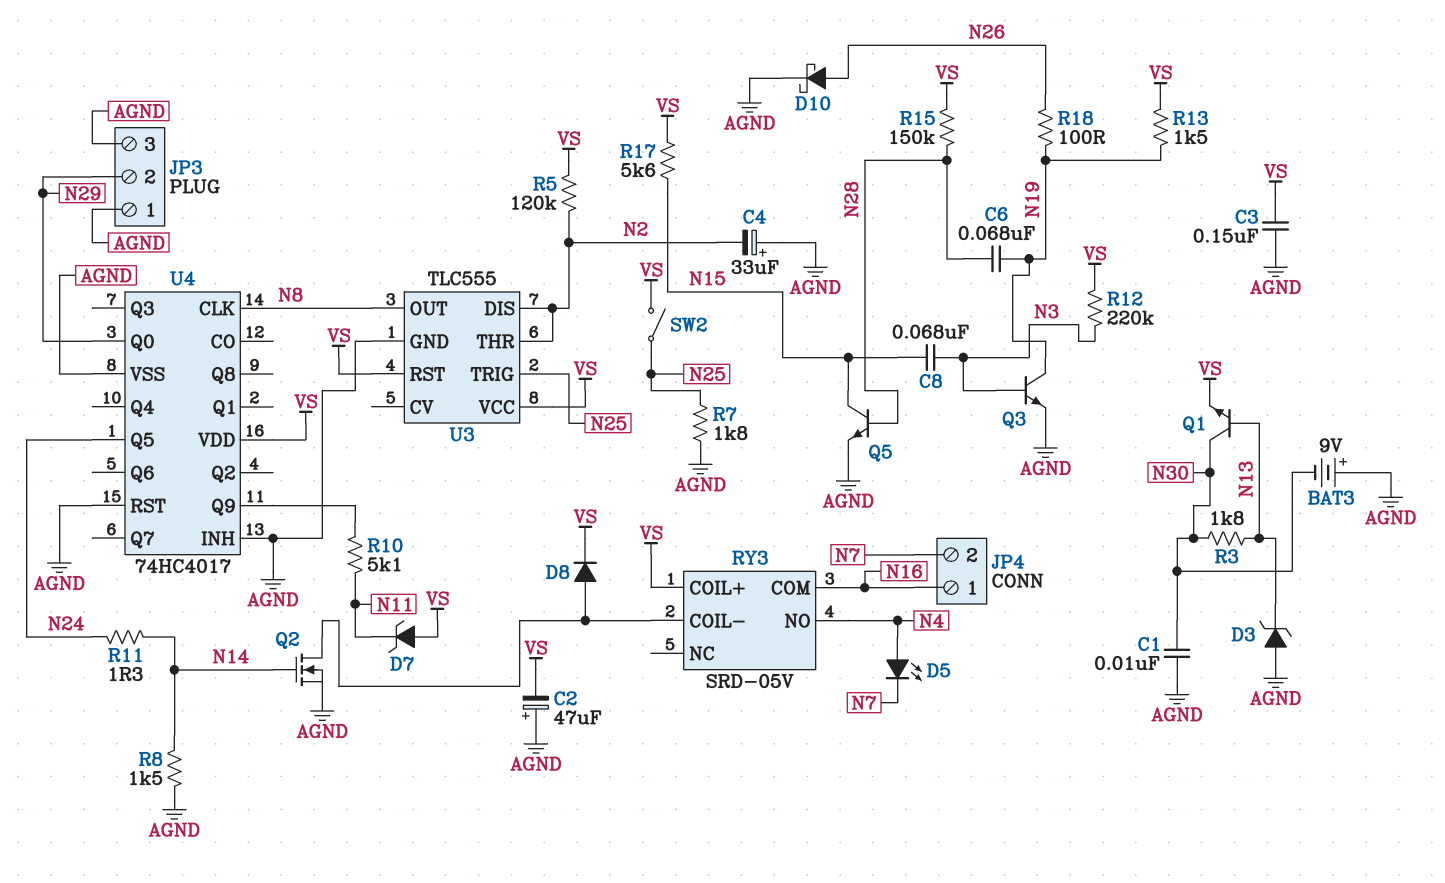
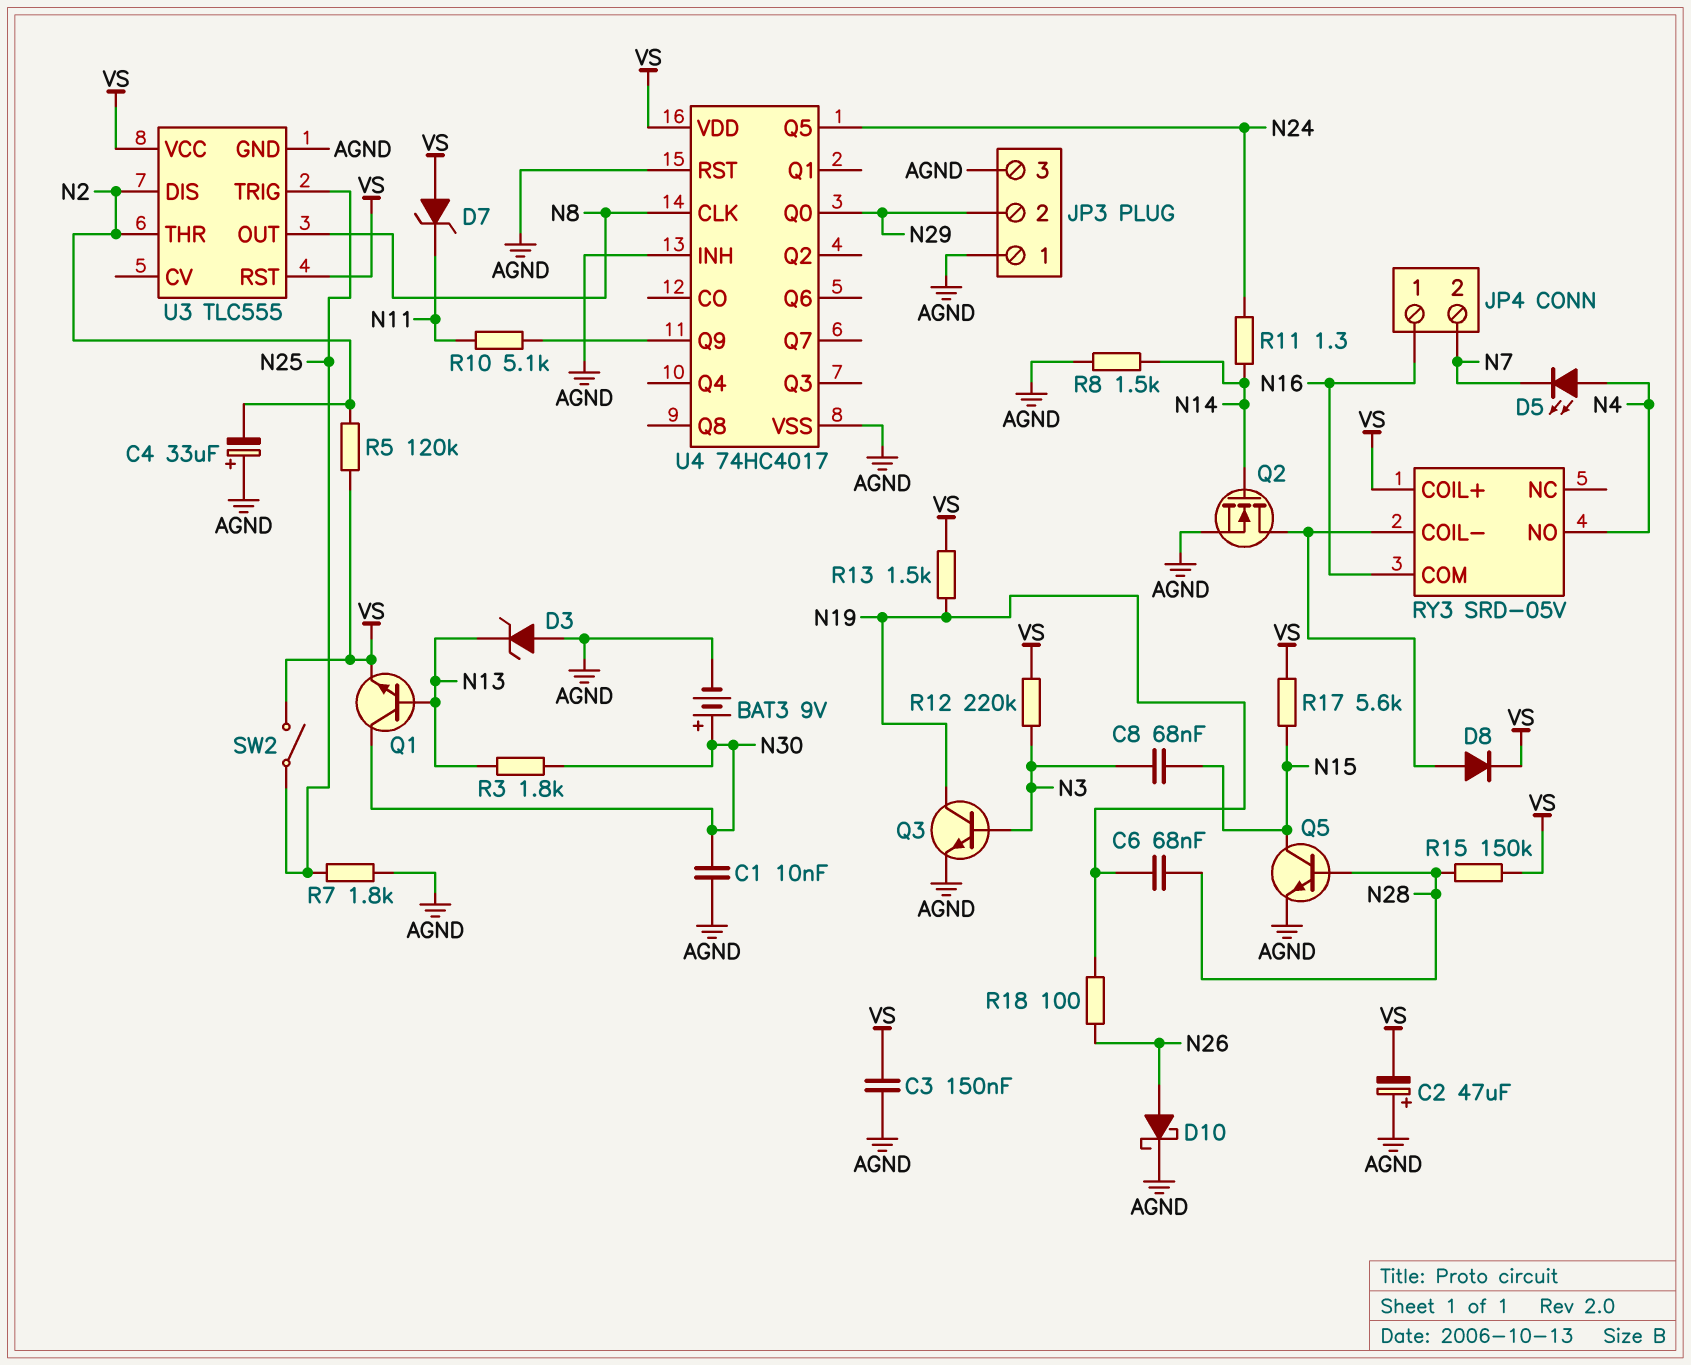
BAT3: 9V (plus AGND, minus N30) -> 9V (plus N30, minus AGND)

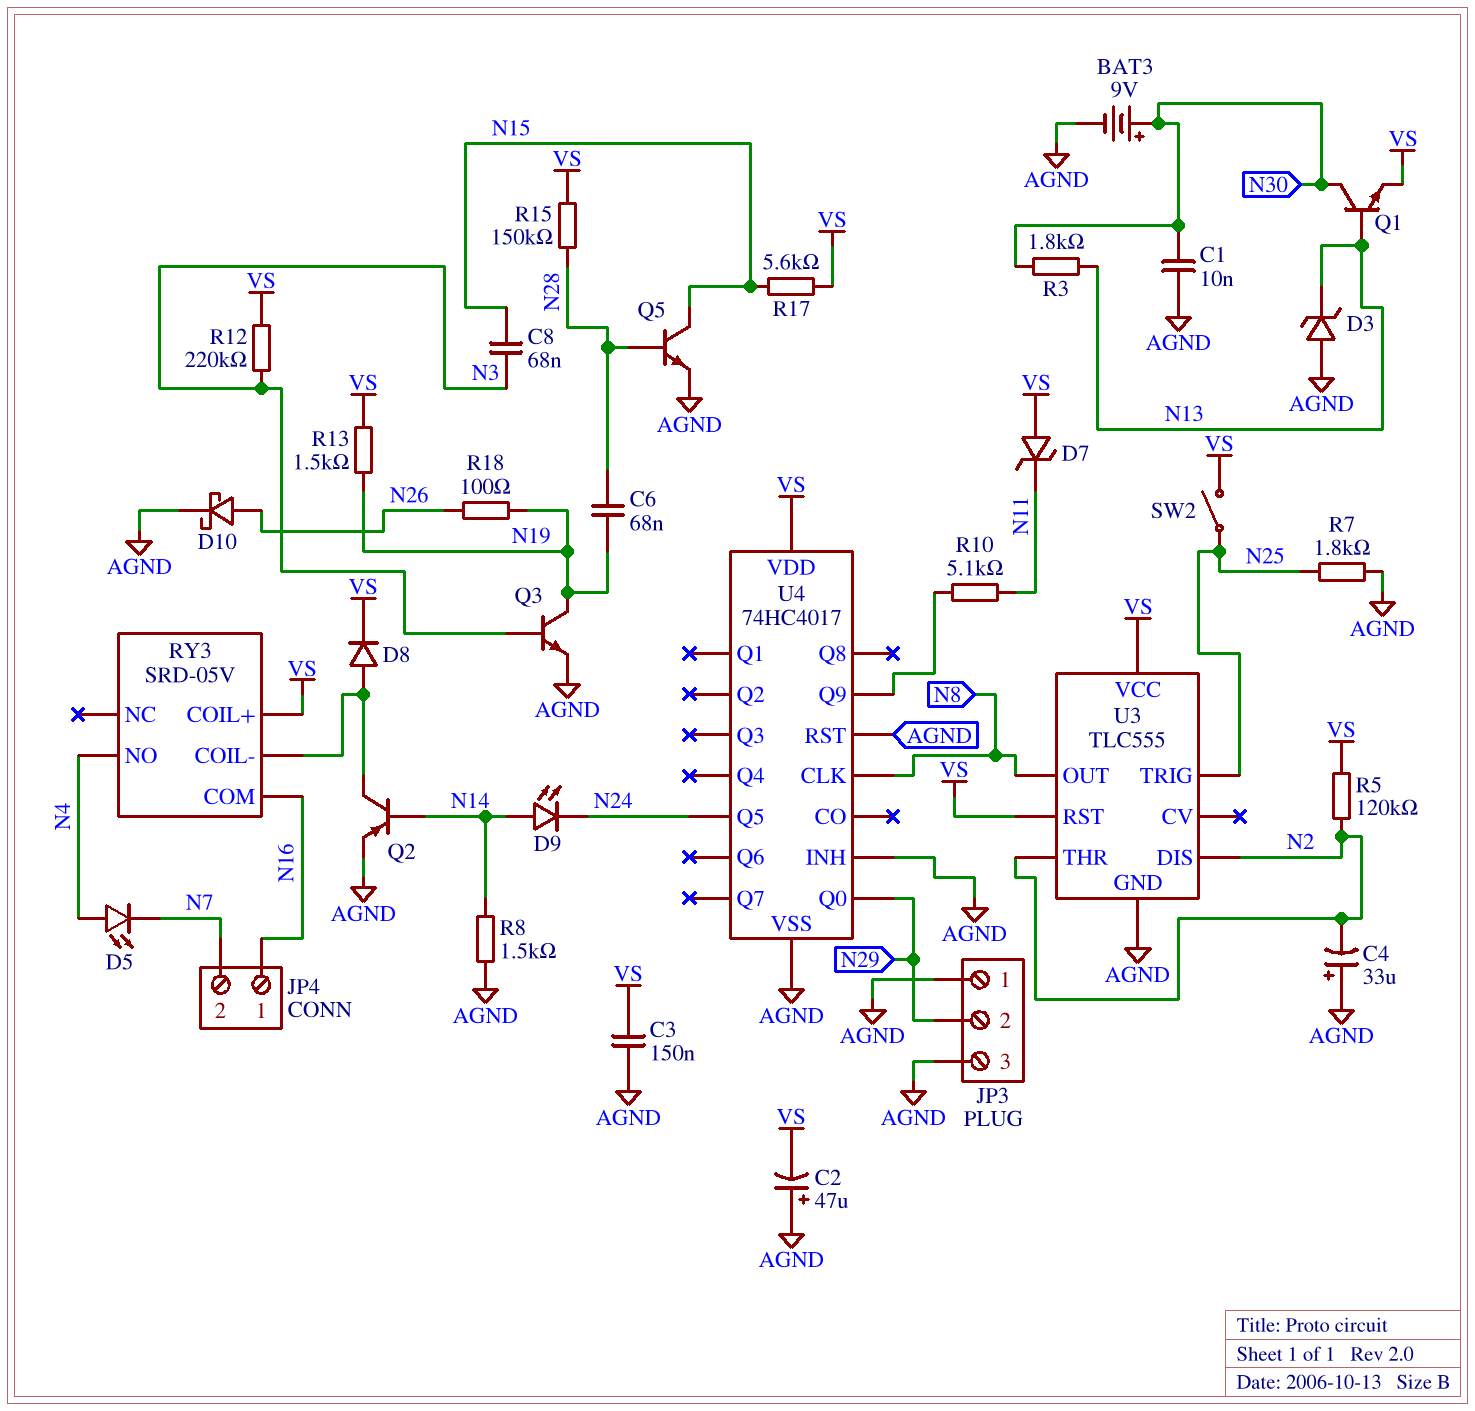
D9: none -> LED (A N14, K N24)
Q2: NMOS (G N14, D RY3/COIL-, S AGND) -> PNP (B N14, C RY3/COIL-, E AGND)
R11: 1.3 (N14, N24) -> none

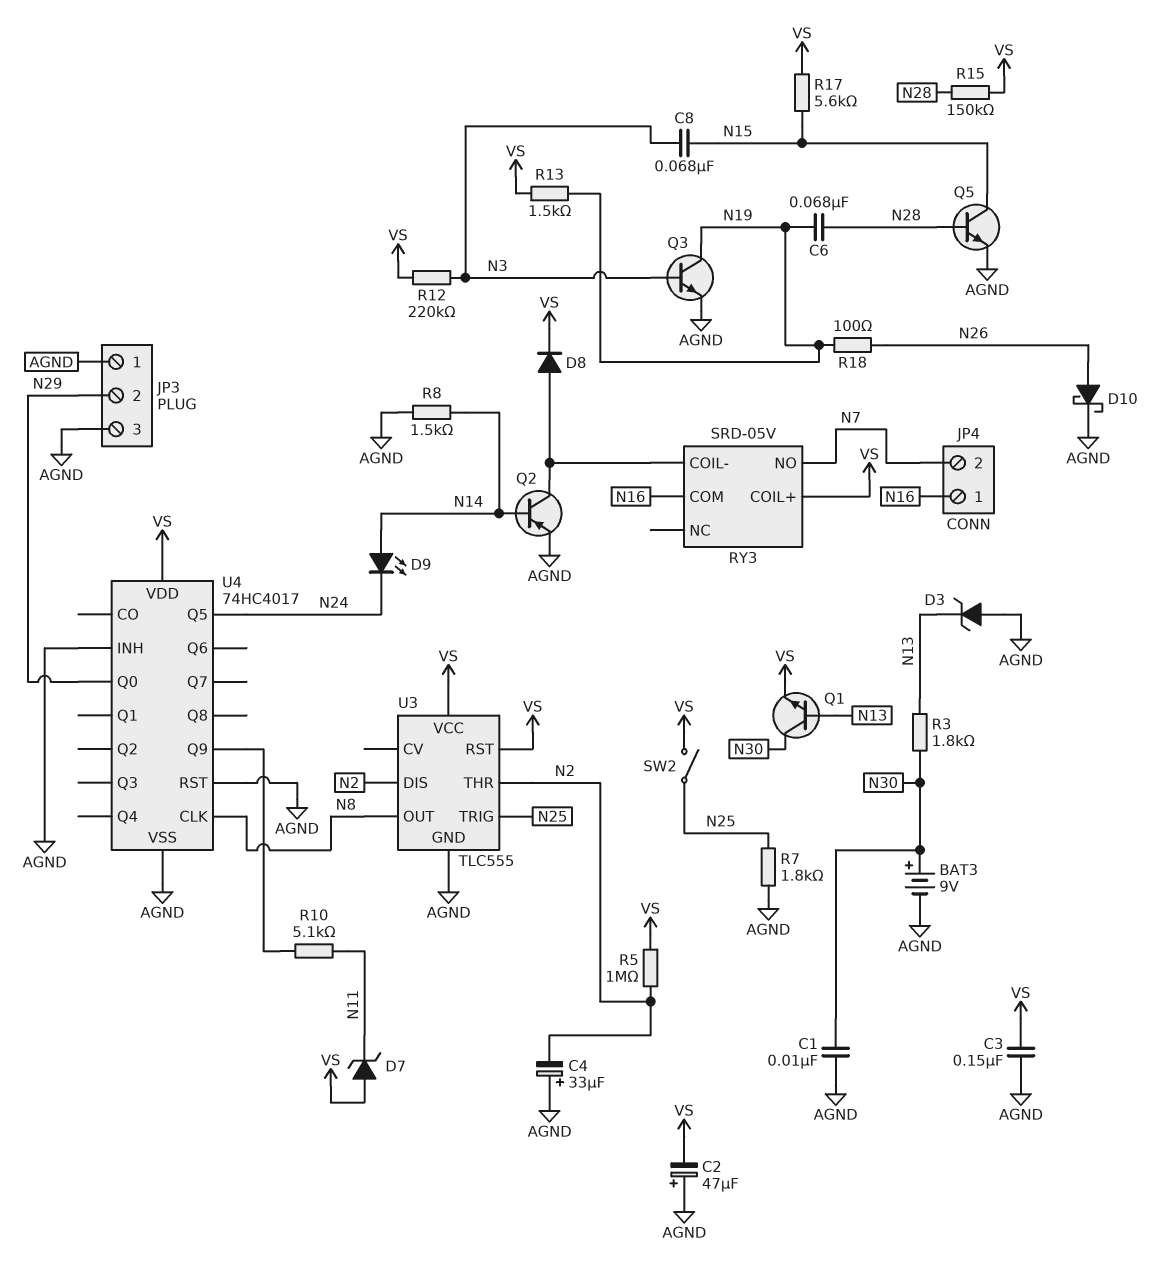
D5: LED (A N4, K N7) -> none
R5: 120k (N2, VS) -> 1M (N2, VS)
RY3 pin NO: N4 -> N7

